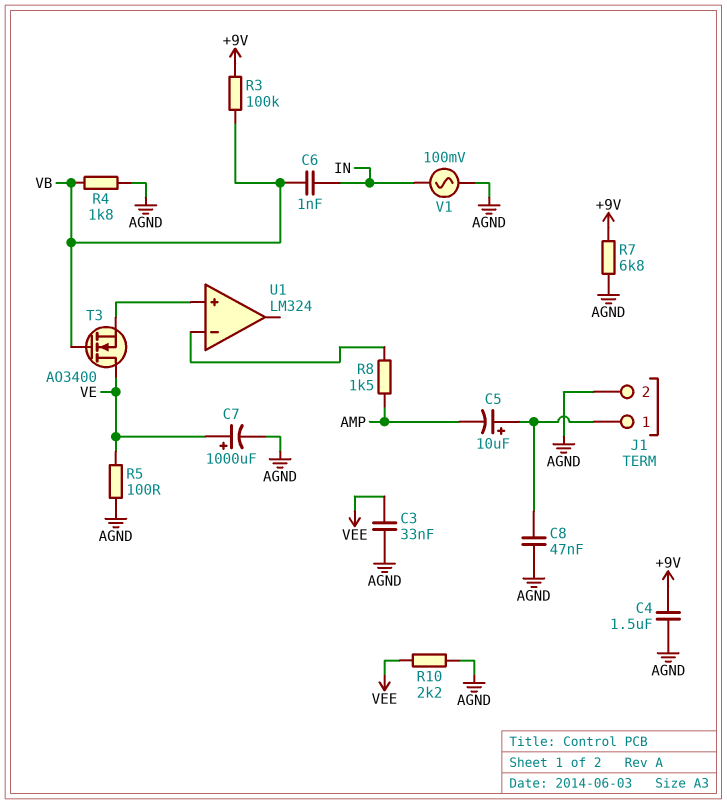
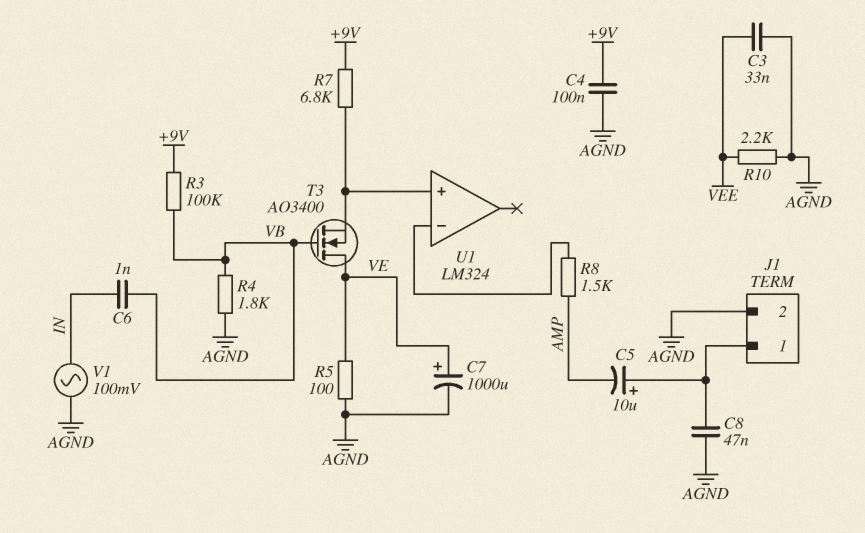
C4: 1.5uF (+9V, AGND) -> 100nF (+9V, AGND)
R7: 6.8k (+9V, AGND) -> 6.8k (+9V, U1/in+)

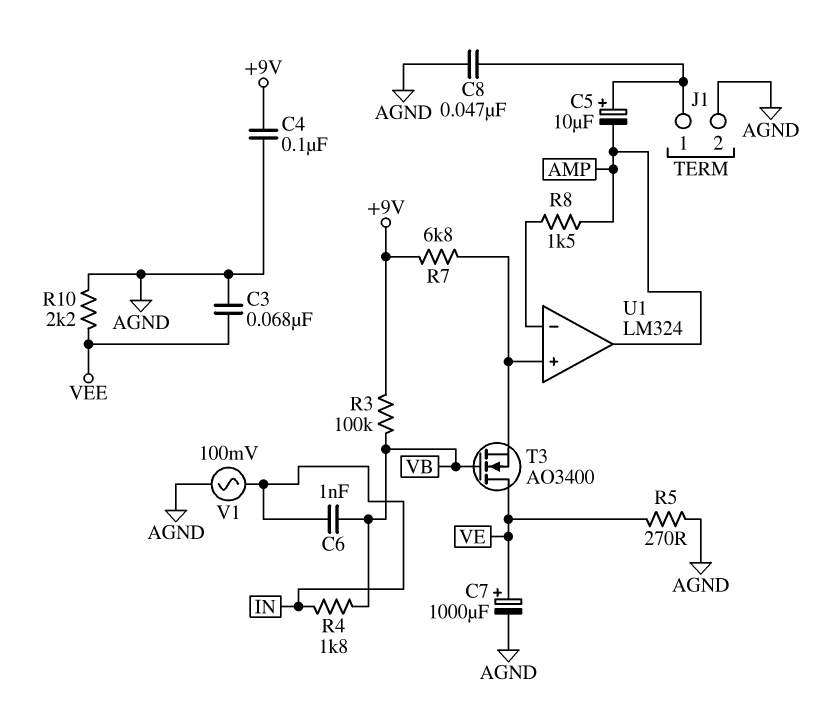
C3: 33nF (AGND, VEE) -> 68nF (AGND, VEE)
R4: 1.8k (AGND, VB) -> 1.8k (IN, VB)
R5: 100 (AGND, VE) -> 270 (AGND, VE)
U1 pin out: none -> AMP

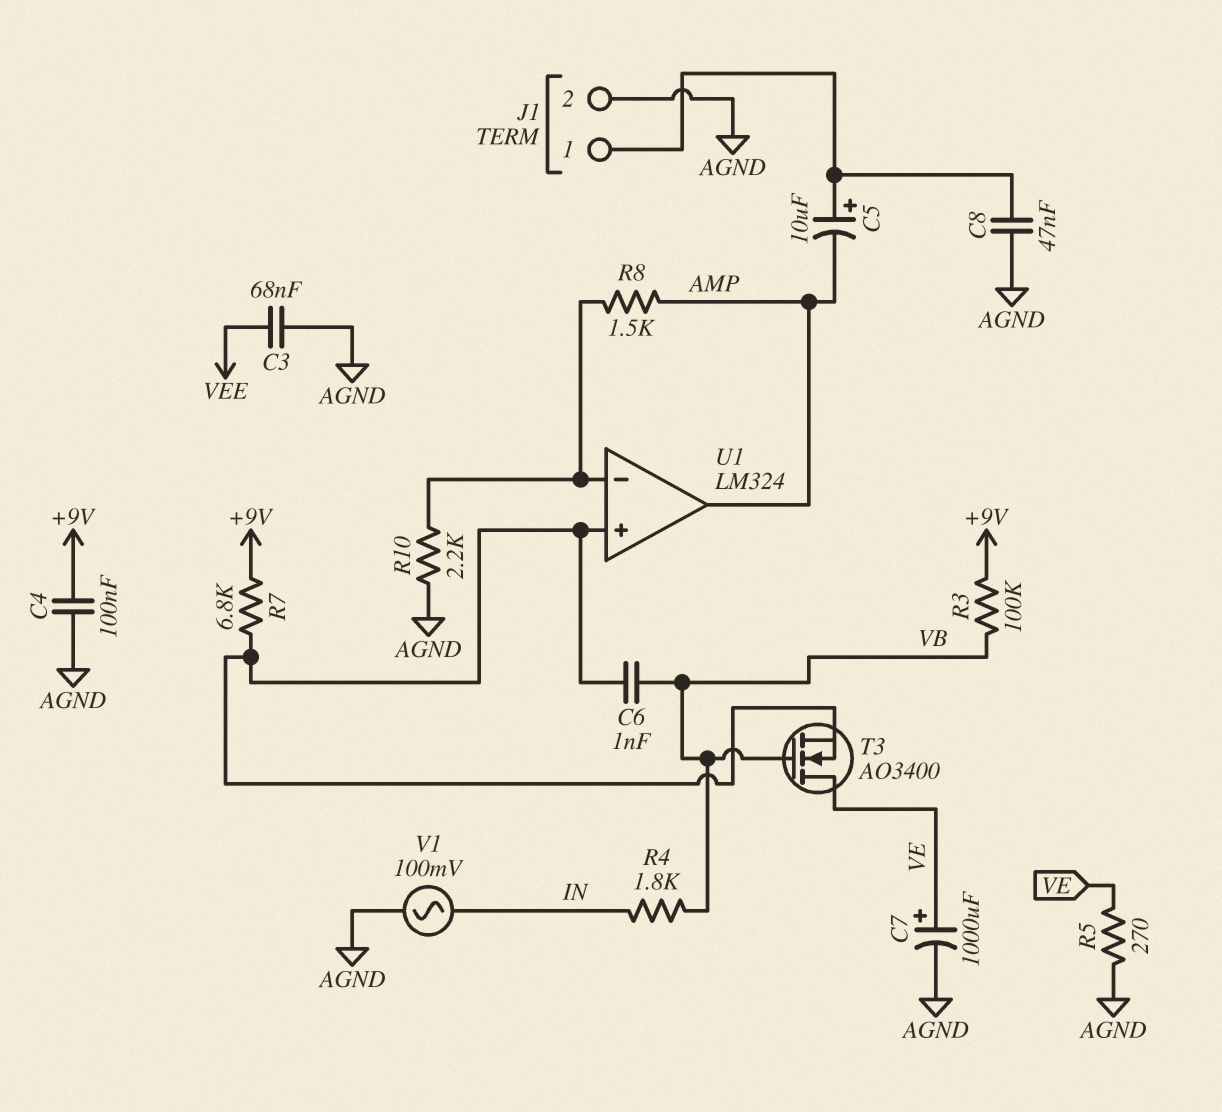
C6: 1nF (IN, VB) -> 1nF (U1/in+, VB)
R10: 2.2k (AGND, VEE) -> 2.2k (AGND, U1/in-)

